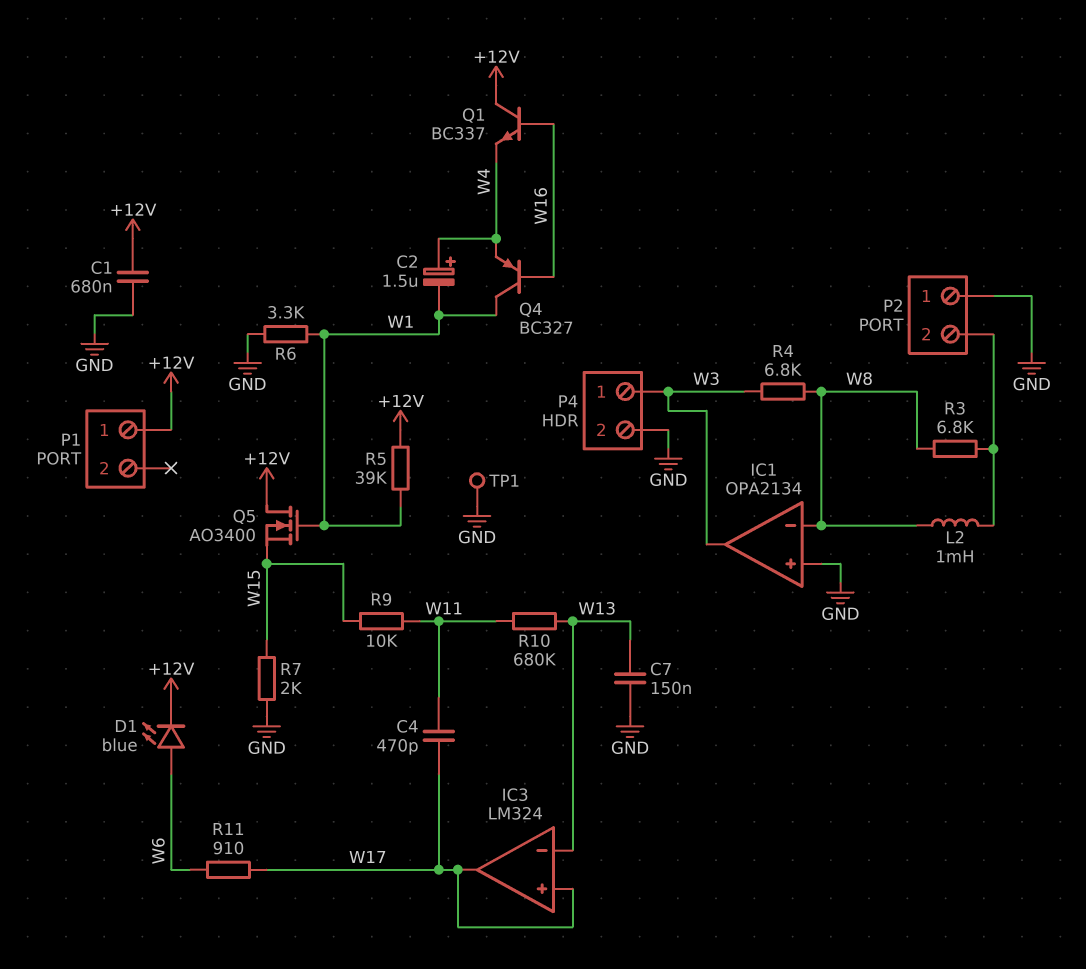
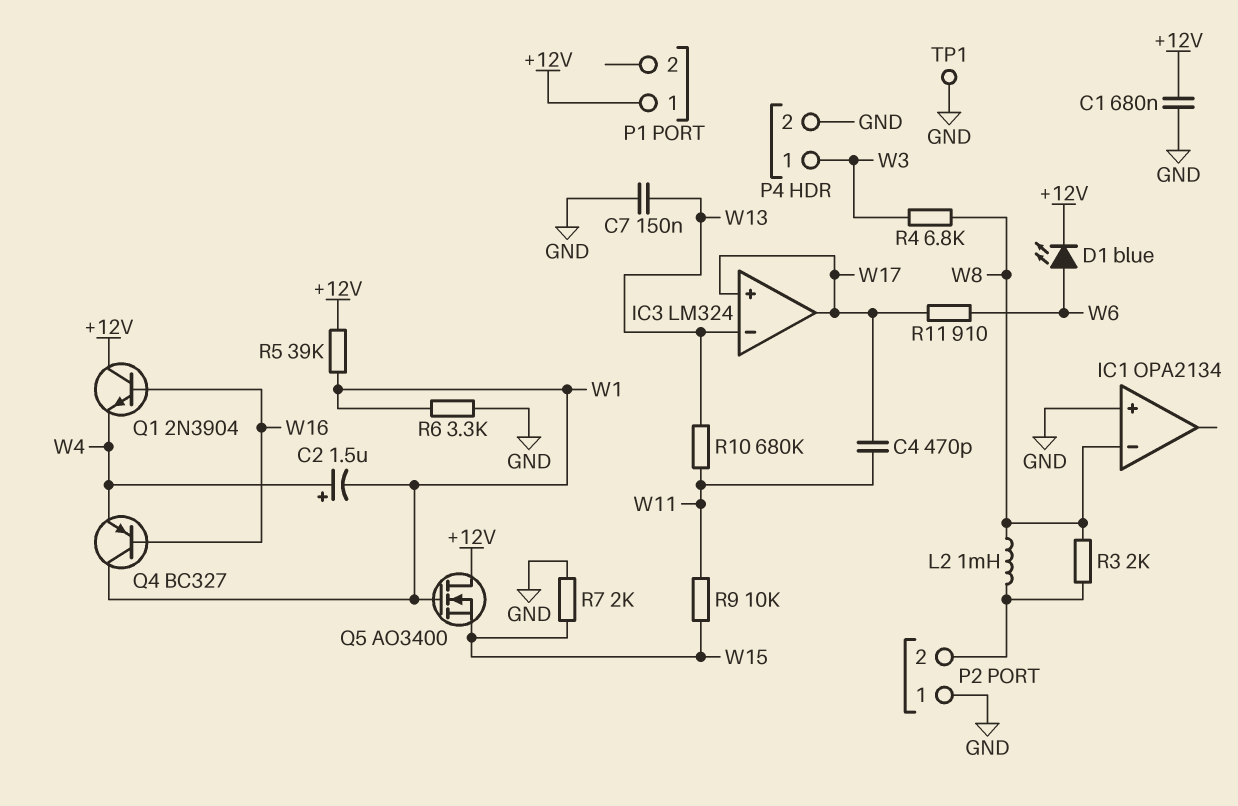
IC1 pin out: W3 -> none
Q1: NPN BC337 (B W16, C +12V, E W4) -> NPN 2N3904 (B W16, C +12V, E W4)
R3: 6.8k (P2/2, W8) -> 2k (P2/2, W8)

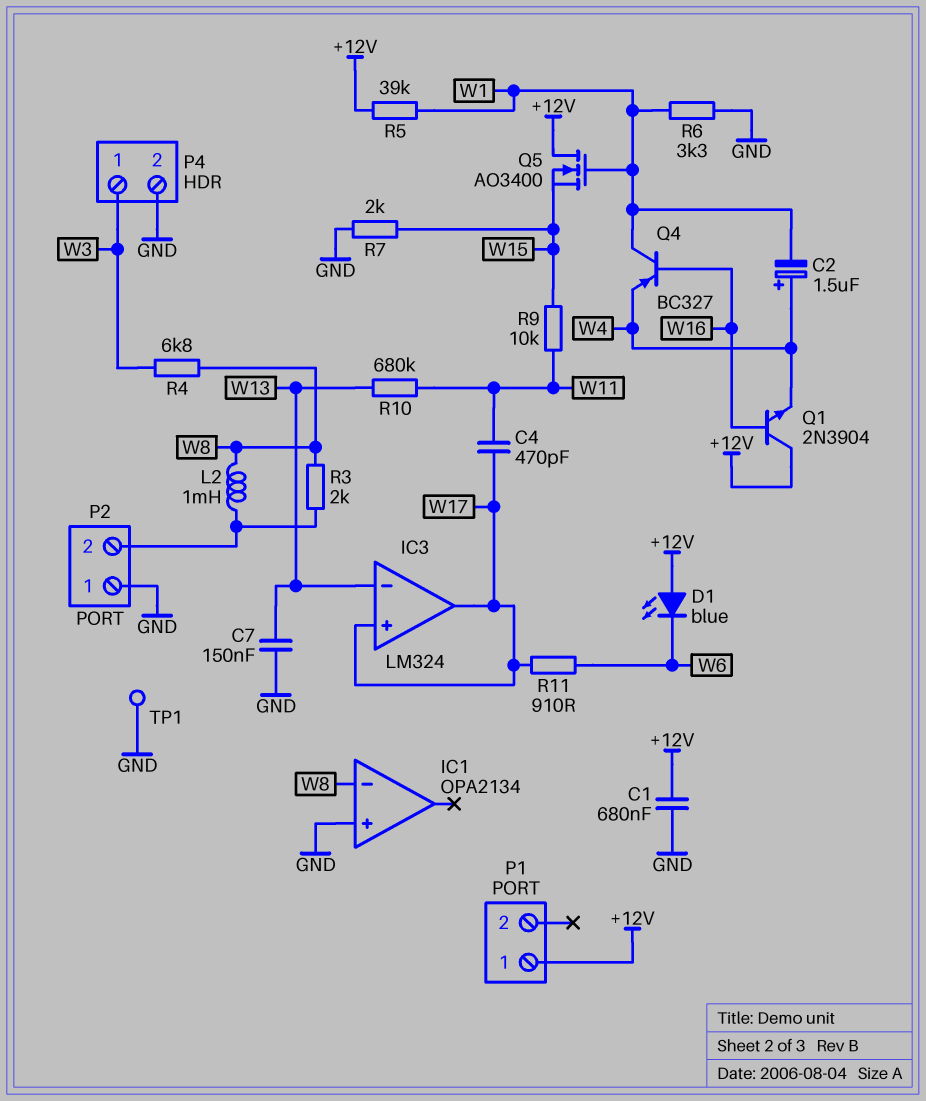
D1: LED blue (A W6, K +12V) -> LED blue (A +12V, K W6)

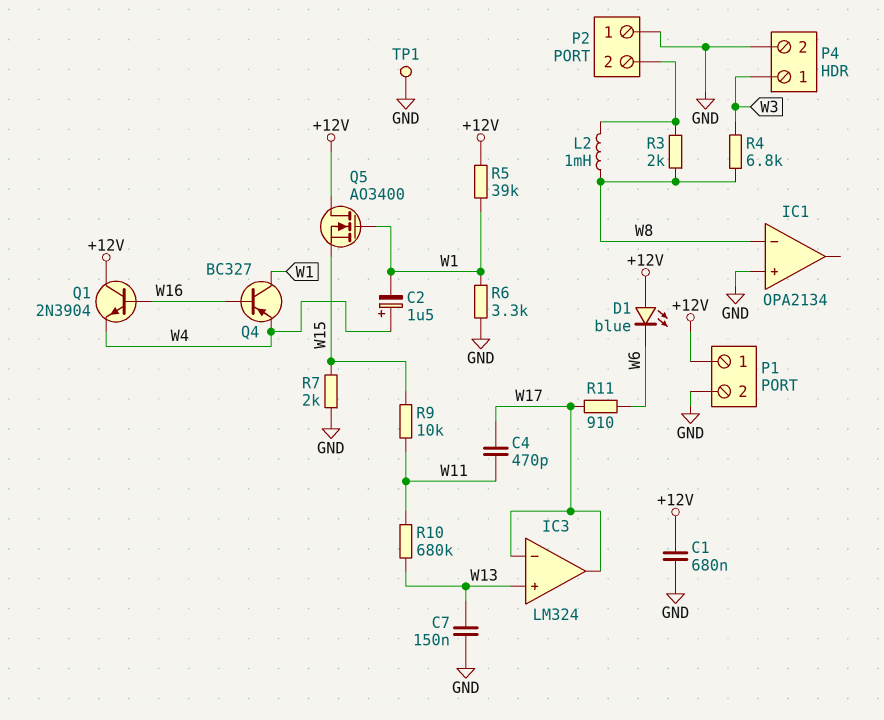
IC3 pin in+: W17 -> W13
IC3 pin in-: W13 -> W17
P1 pin 2: none -> GND

